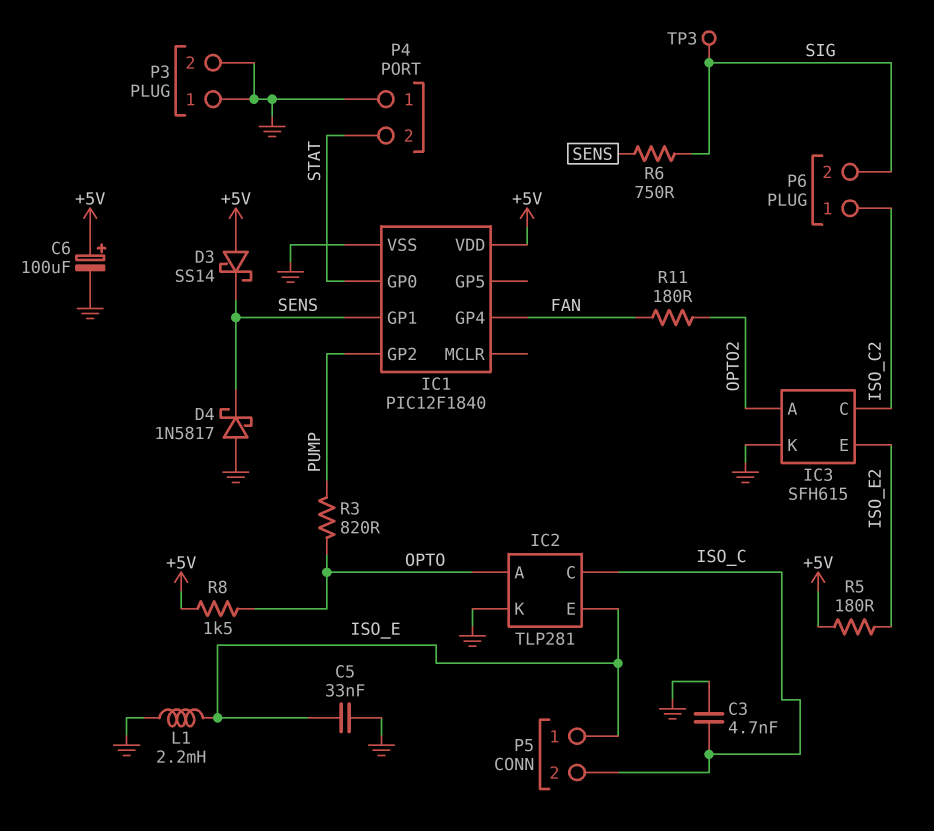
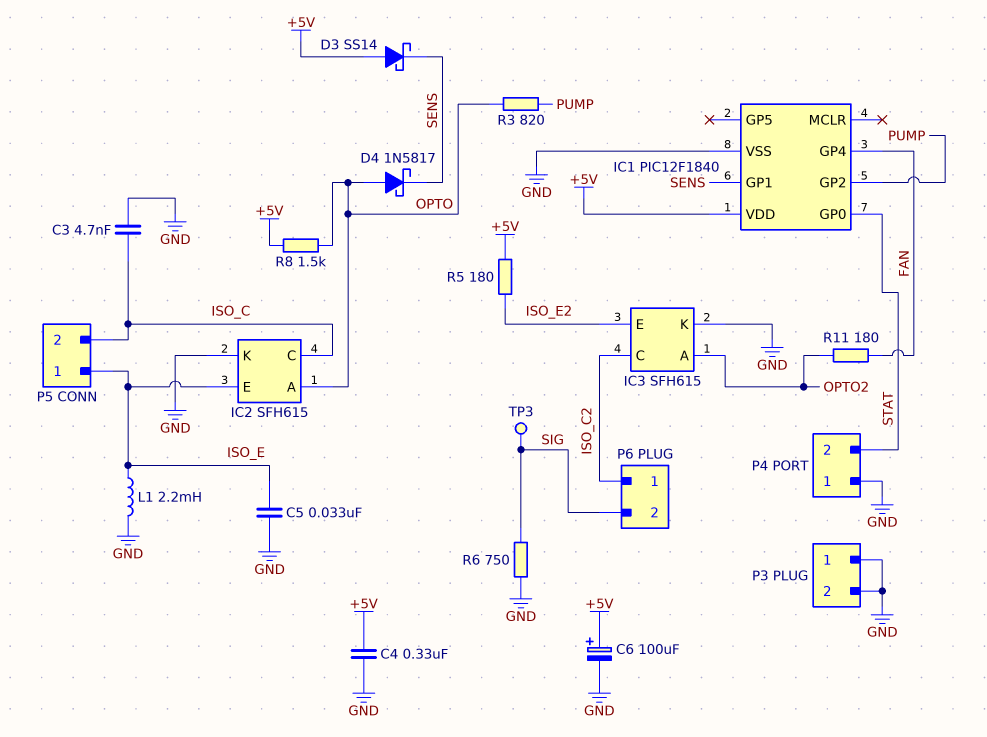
C4: none -> 330nF (+5V, GND)
D4: schottky 1N5817 (A GND, K SENS) -> schottky 1N5817 (A OPTO, K SENS)
IC2: TLP281 -> SFH615
R6: 750 (SENS, SIG) -> 750 (GND, SIG)

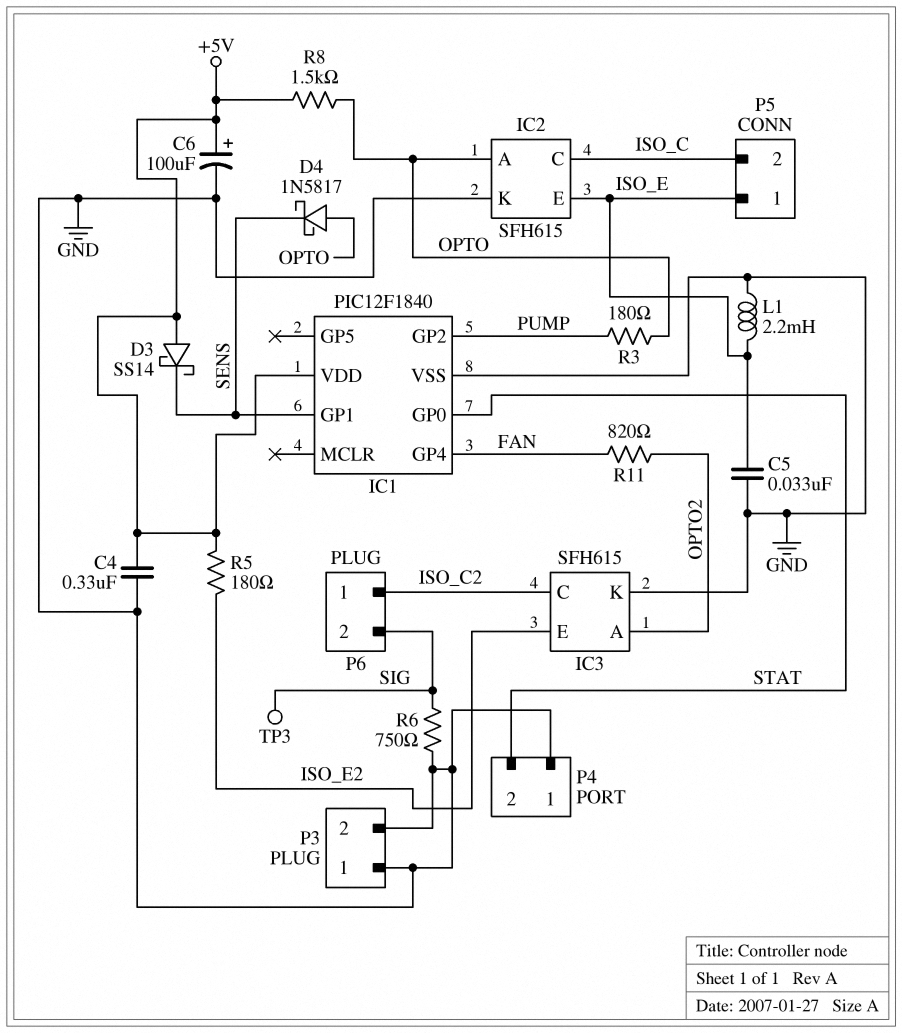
C3: 4.7nF (GND, ISO_C) -> none
R3: 820 (OPTO, PUMP) -> 180 (OPTO, PUMP)
R11: 180 (FAN, OPTO2) -> 820 (FAN, OPTO2)

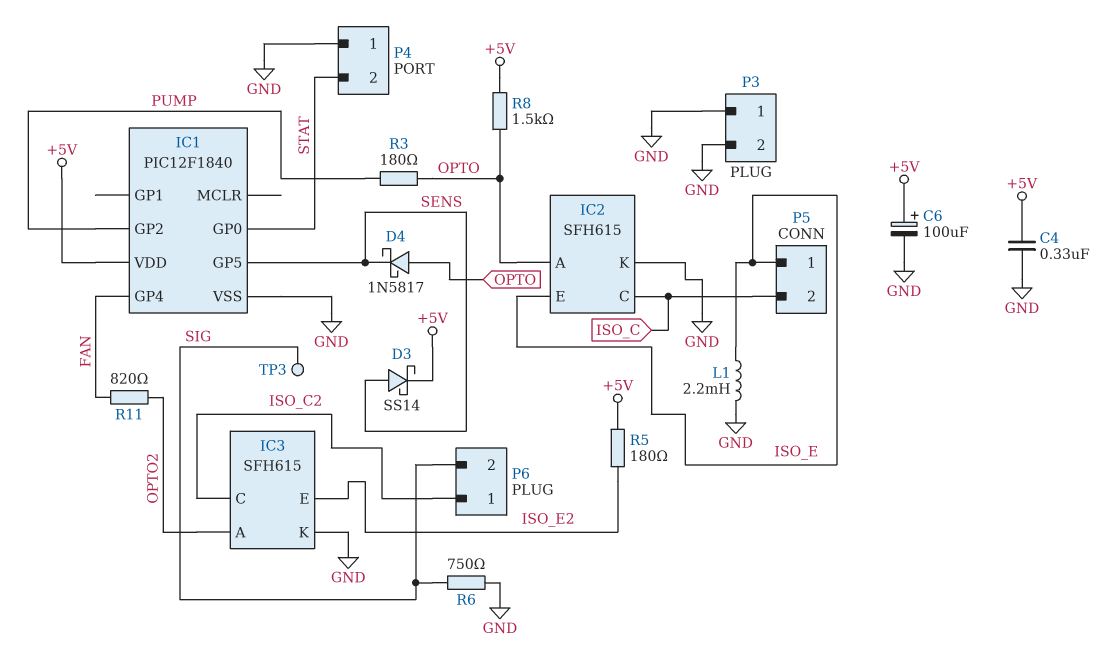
C5: 33nF (GND, ISO_E) -> none
D3: schottky SS14 (A +5V, K SENS) -> schottky SS14 (A SENS, K +5V)
IC1 pin GP1: SENS -> none
IC1 pin GP5: none -> SENS

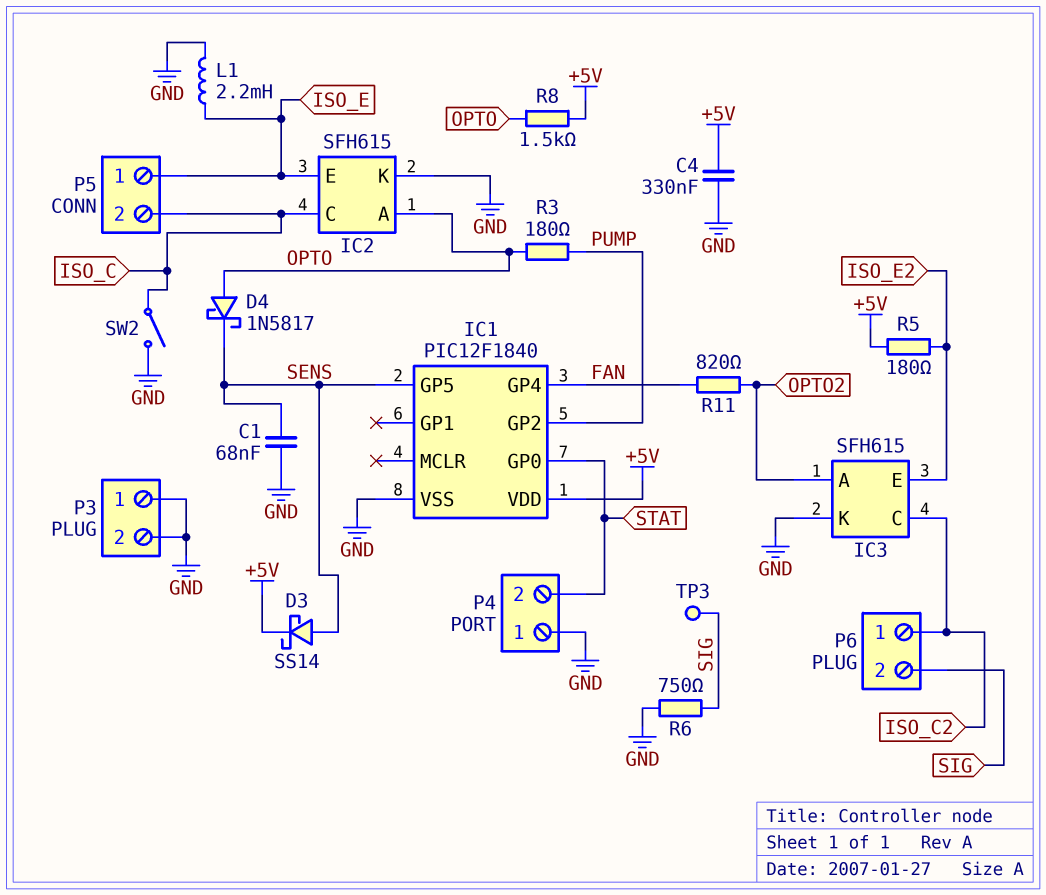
C1: none -> 68nF (GND, SENS)
C6: 100uF (plus +5V, minus GND) -> none
SW2: none -> switch (GND, ISO_C)

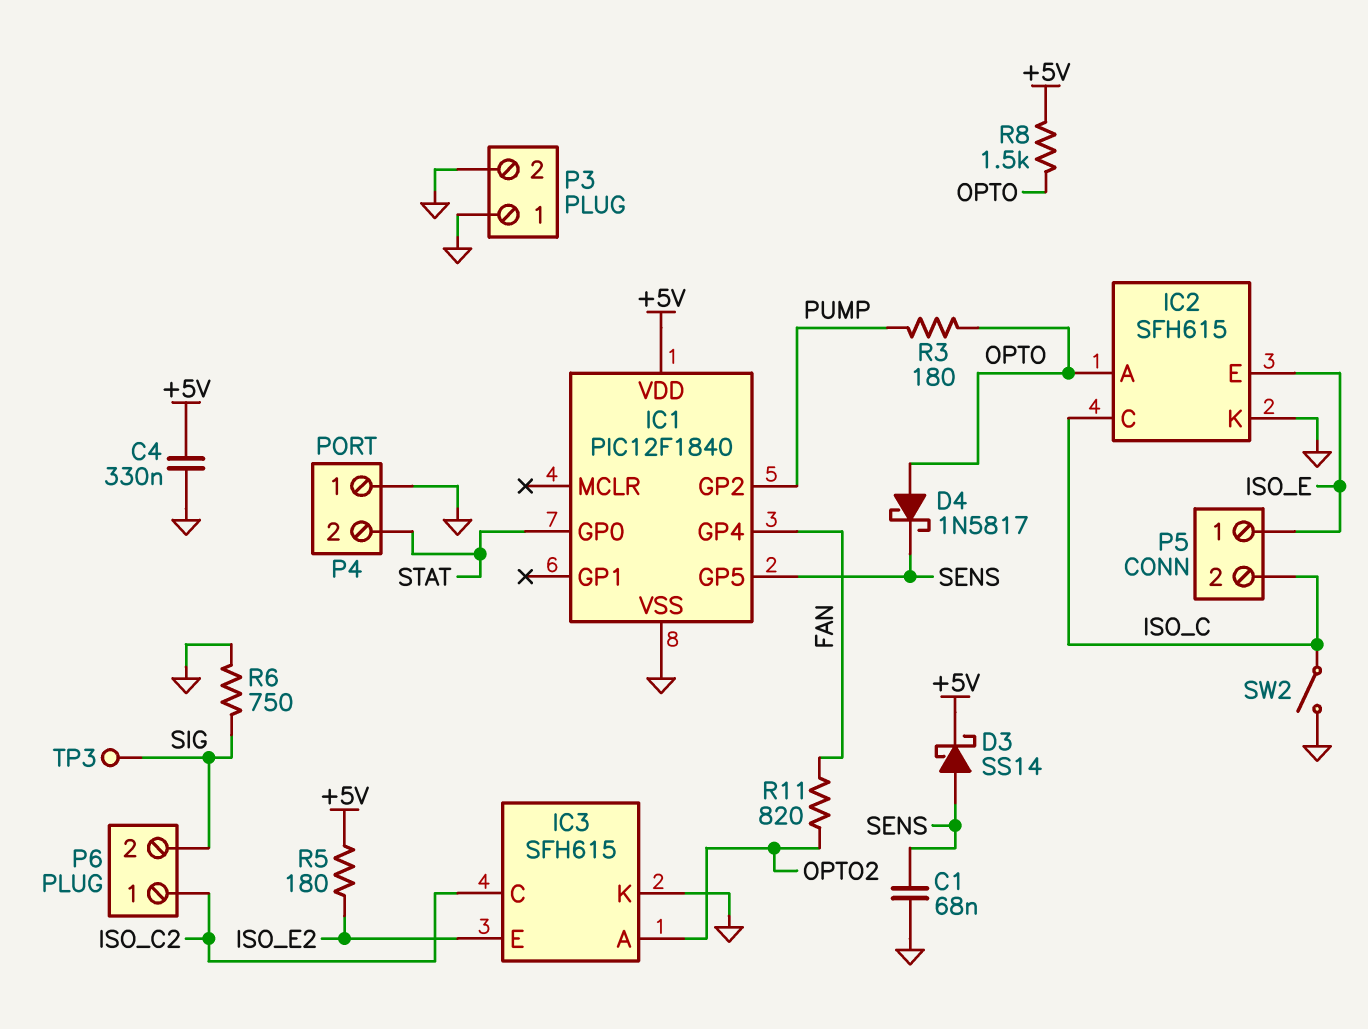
L1: 2.2mH (GND, ISO_E) -> none

